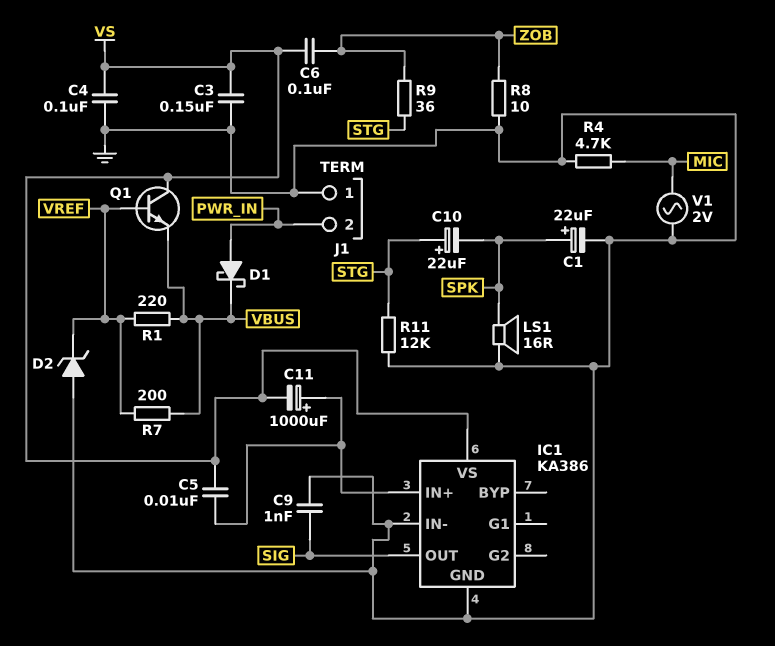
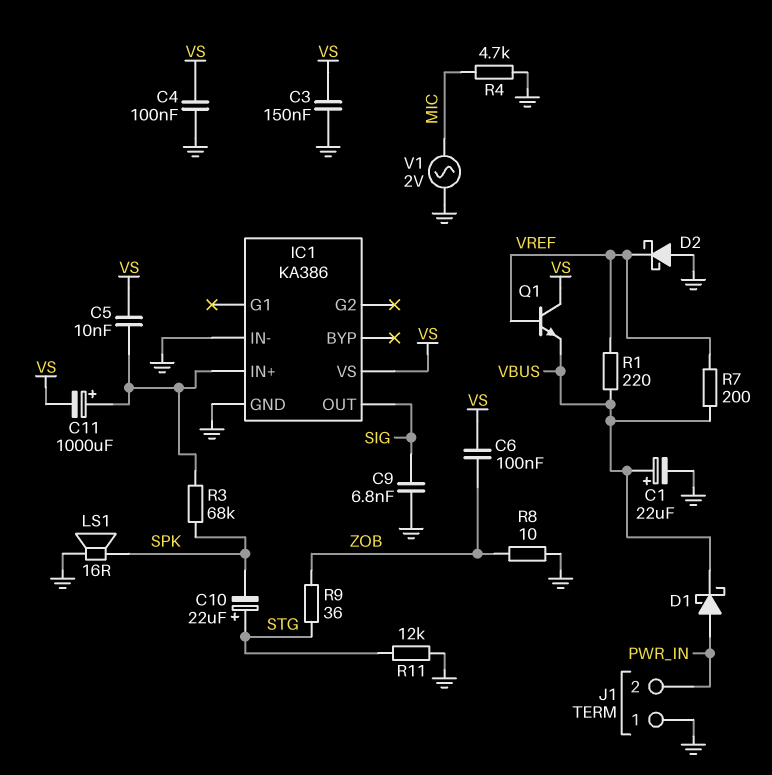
C1: 22uF (plus SPK, minus GND) -> 22uF (plus VBUS, minus GND)
C9: 1nF (GND, SIG) -> 6.8nF (GND, SIG)
D2: zener (A GND, K VREF) -> schottky (A GND, K VREF)
R3: none -> 68k (IC1/IN+, SPK)

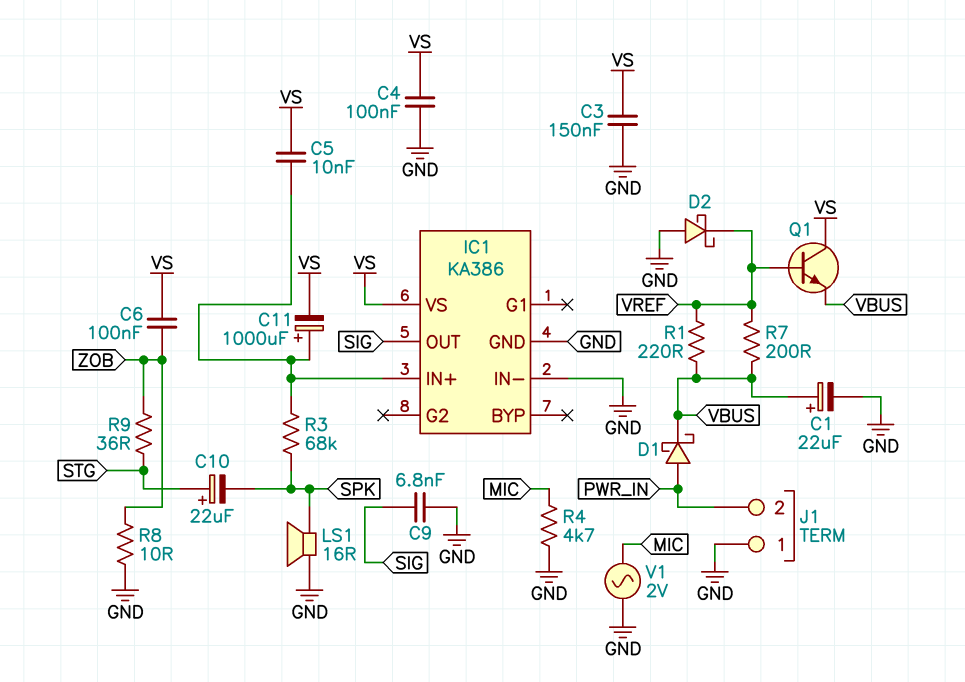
R11: 12k (GND, STG) -> none

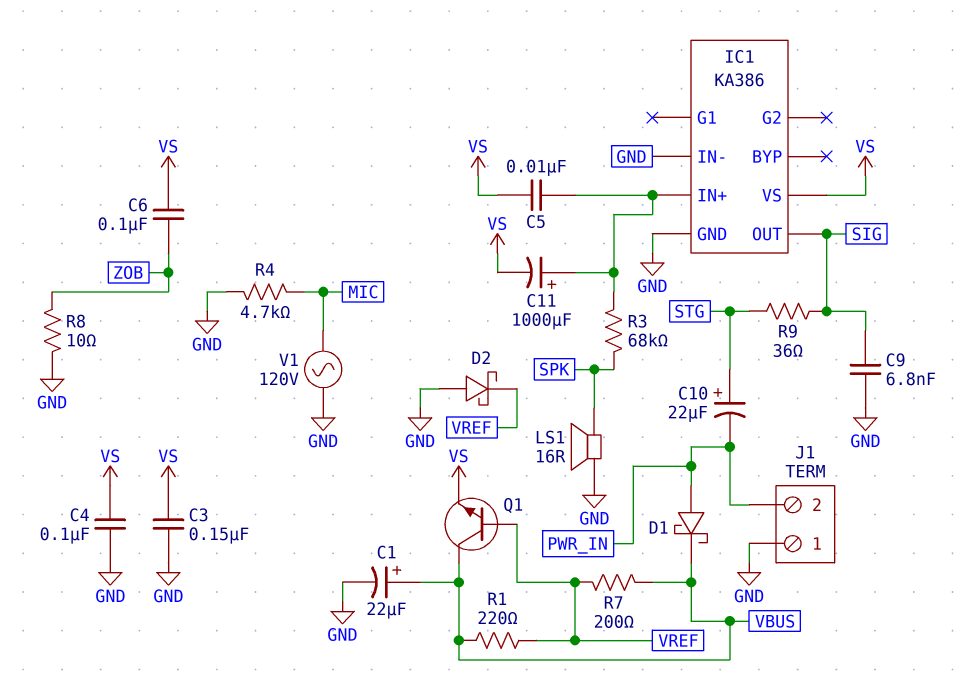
C10: 22uF (plus STG, minus SPK) -> 22uF (plus STG, minus PWR_IN)
Q1: NPN (B VREF, C VS, E VBUS) -> NPN (B VREF, C VBUS, E VS)
R9: 36 (STG, ZOB) -> 36 (SIG, STG)
V1: AC 2V (GND, MIC) -> AC 120V (GND, MIC)

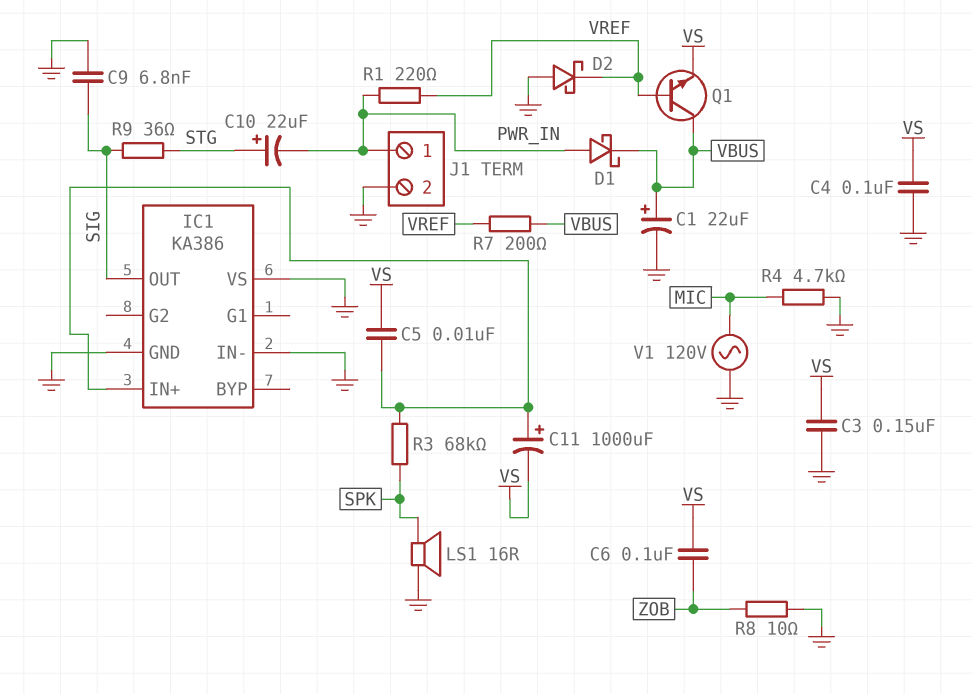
IC1 pin VS: VS -> GND
J1 pin 1: GND -> PWR_IN
J1 pin 2: PWR_IN -> GND
R1: 220 (VBUS, VREF) -> 220 (PWR_IN, VREF)

